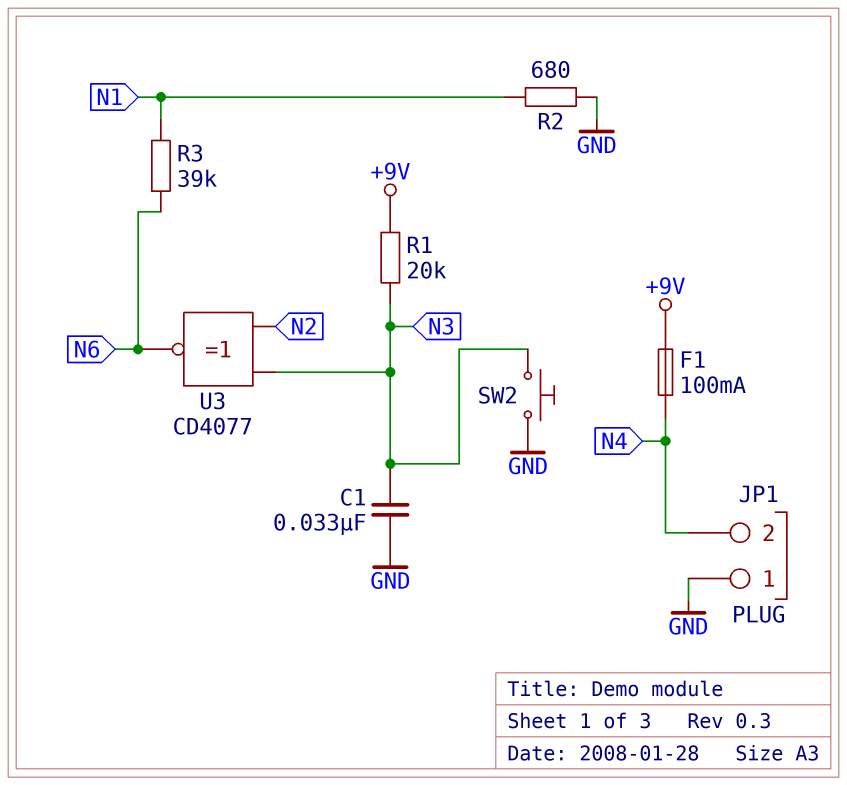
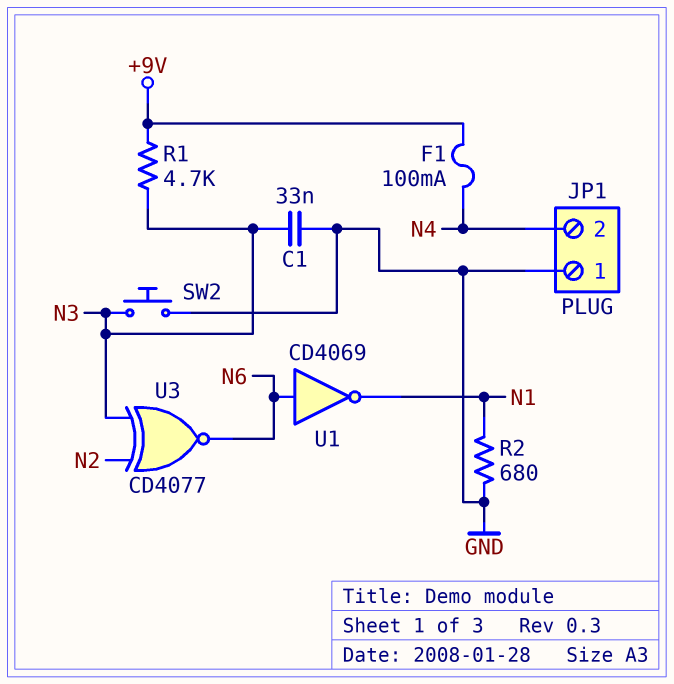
R1: 20k (+9V, N3) -> 4.7k (+9V, N3)
R3: 39k (N1, N6) -> none
U1: none -> NOT CD4069 (in N6, out N1)

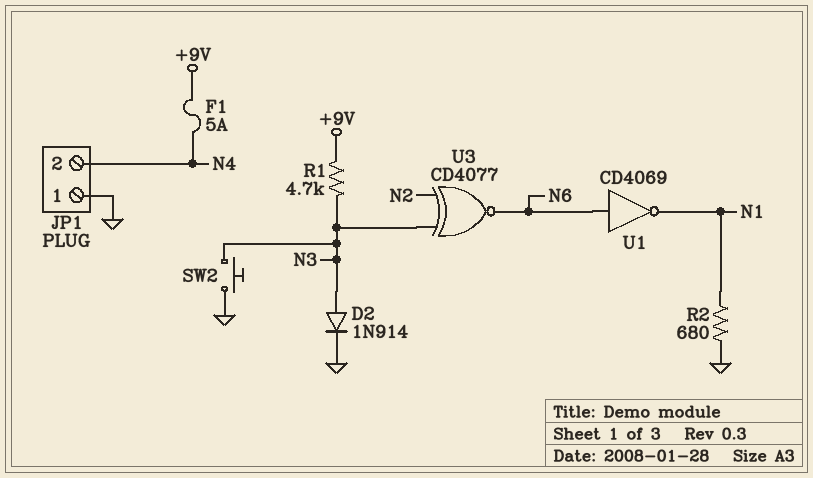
C1: 33nF (GND, N3) -> none
D2: none -> diode 1N914 (A N3, K GND)
F1: 100mA (+9V, N4) -> 5A (+9V, N4)

